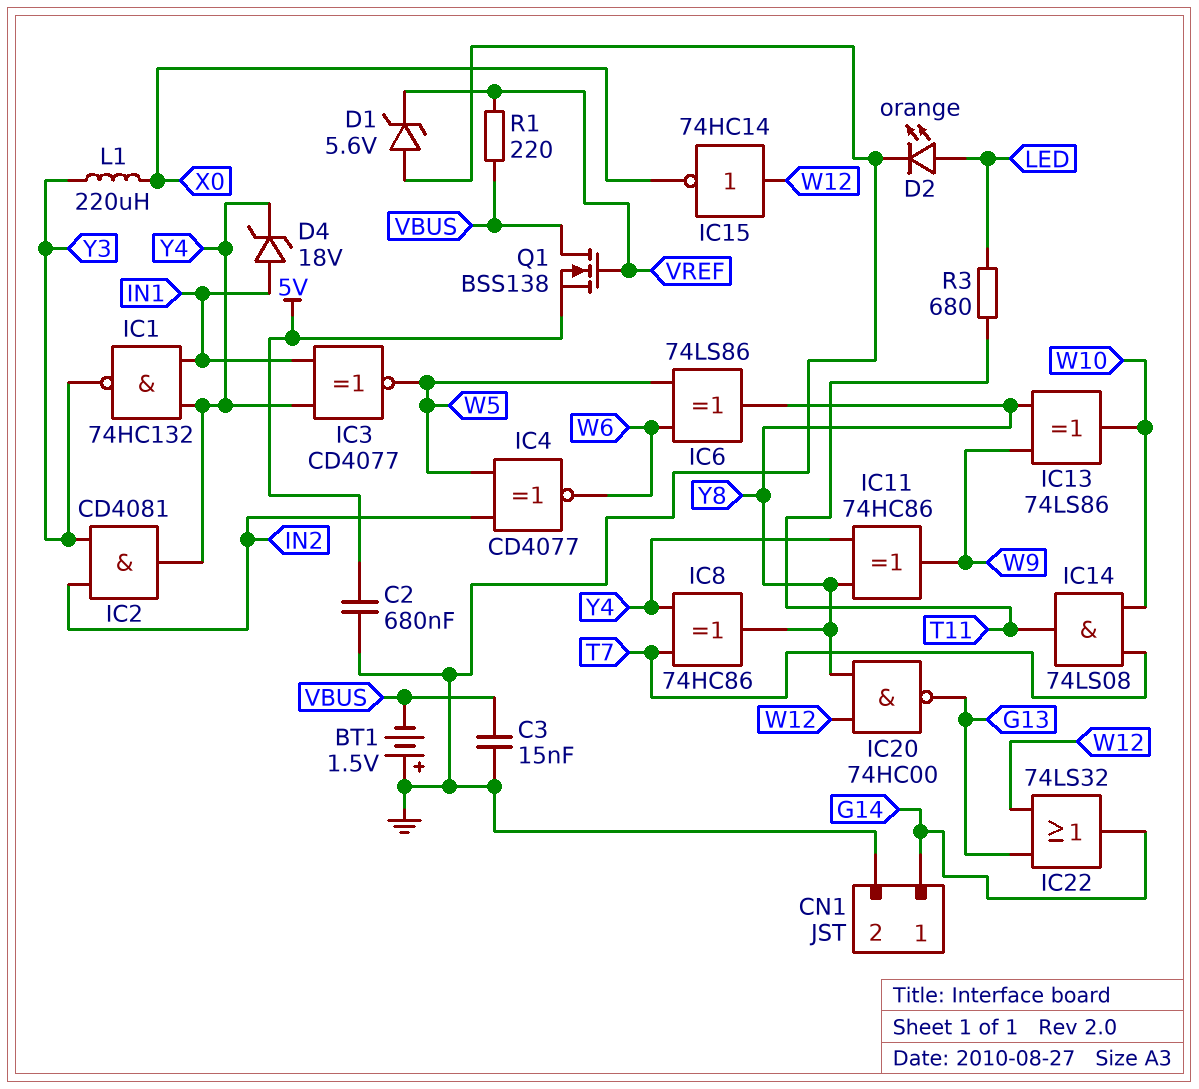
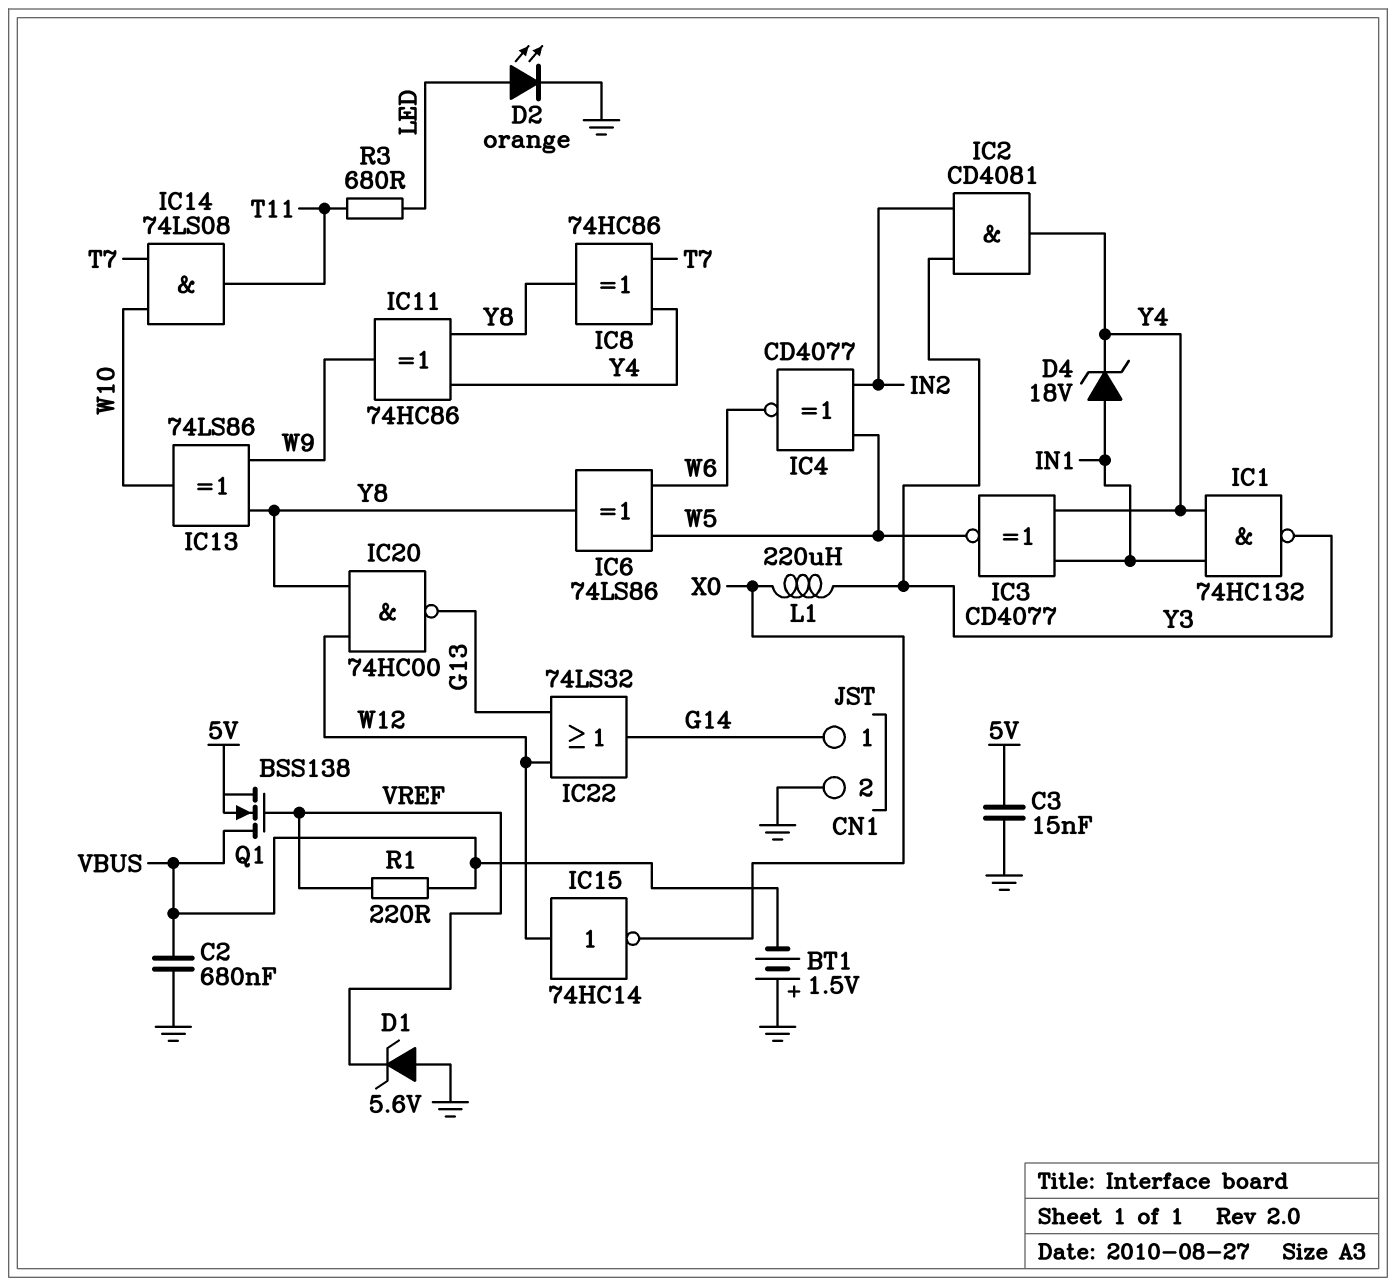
C2: 680nF (5V, GND) -> 680nF (GND, VBUS)
C3: 15nF (GND, VBUS) -> 15nF (5V, GND)

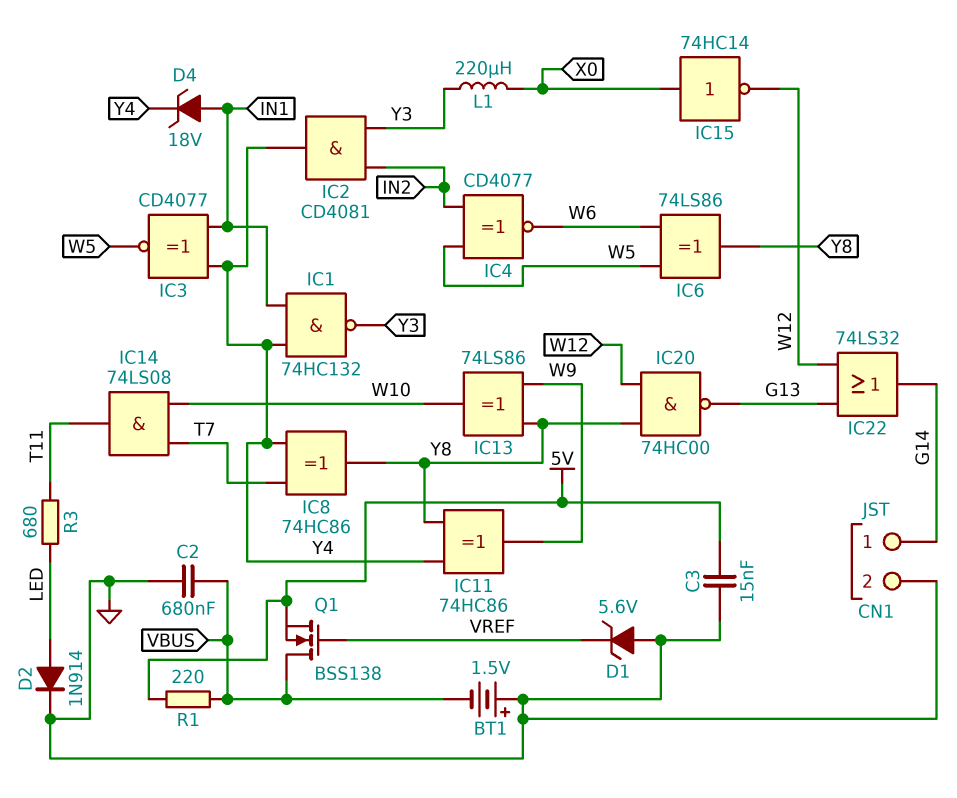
D2: LED orange (A LED, K GND) -> diode 1N914 (A LED, K GND)
IC15: NOT 74HC14 (in W12, out X0) -> NOT 74HC14 (in X0, out W12)
R1: 220 (VBUS, VREF) -> 220 (5V, VBUS)

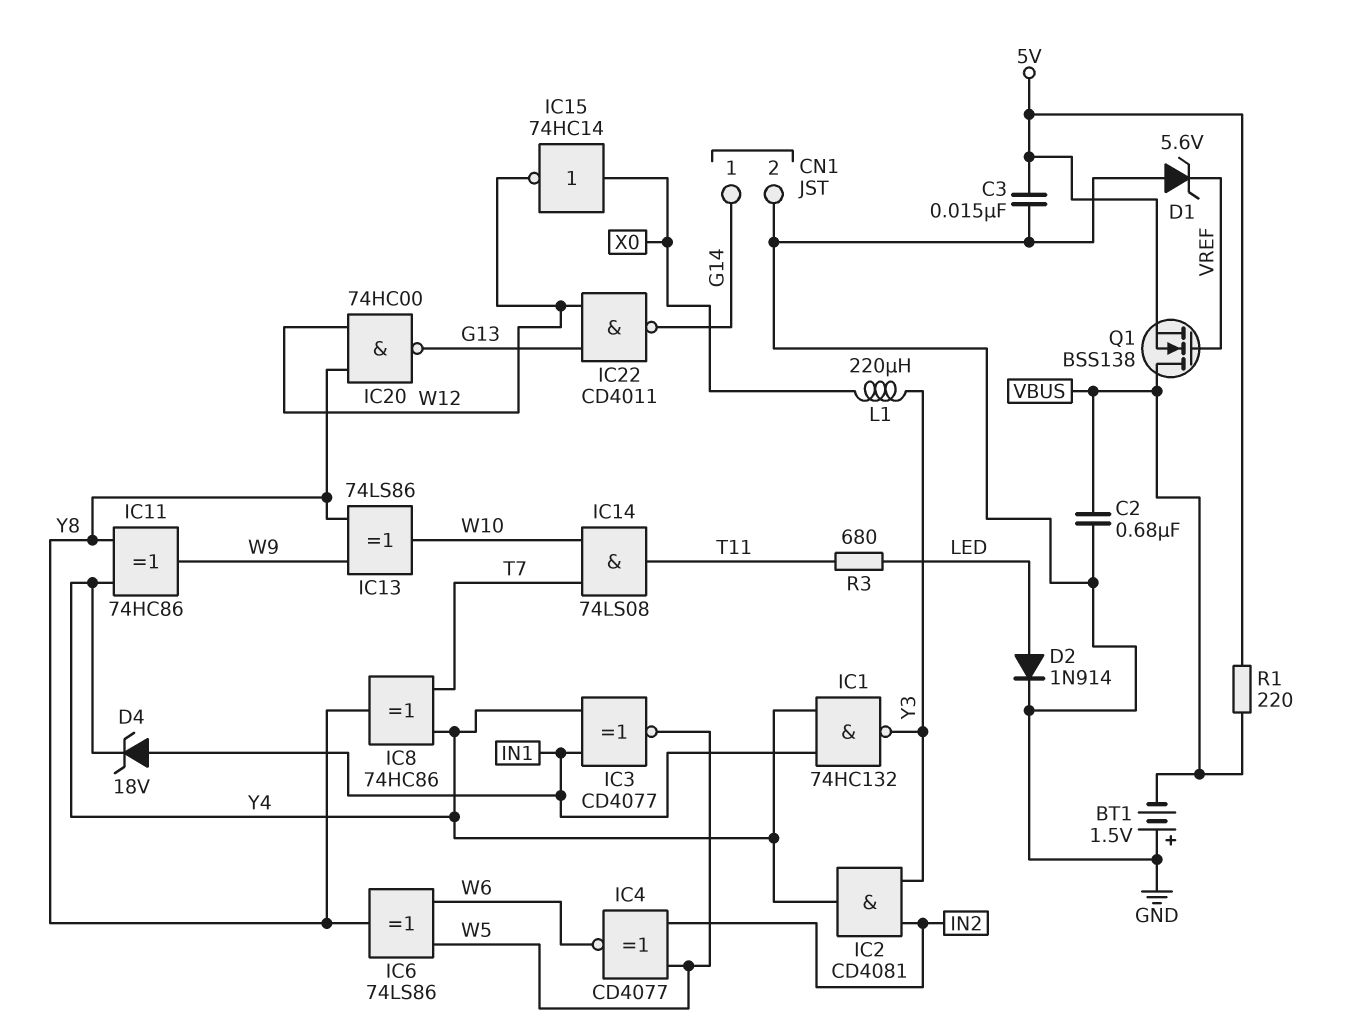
IC22: OR 74LS32 (in G13, in W12, out G14) -> NAND CD4011 (in G13, in W12, out G14)

